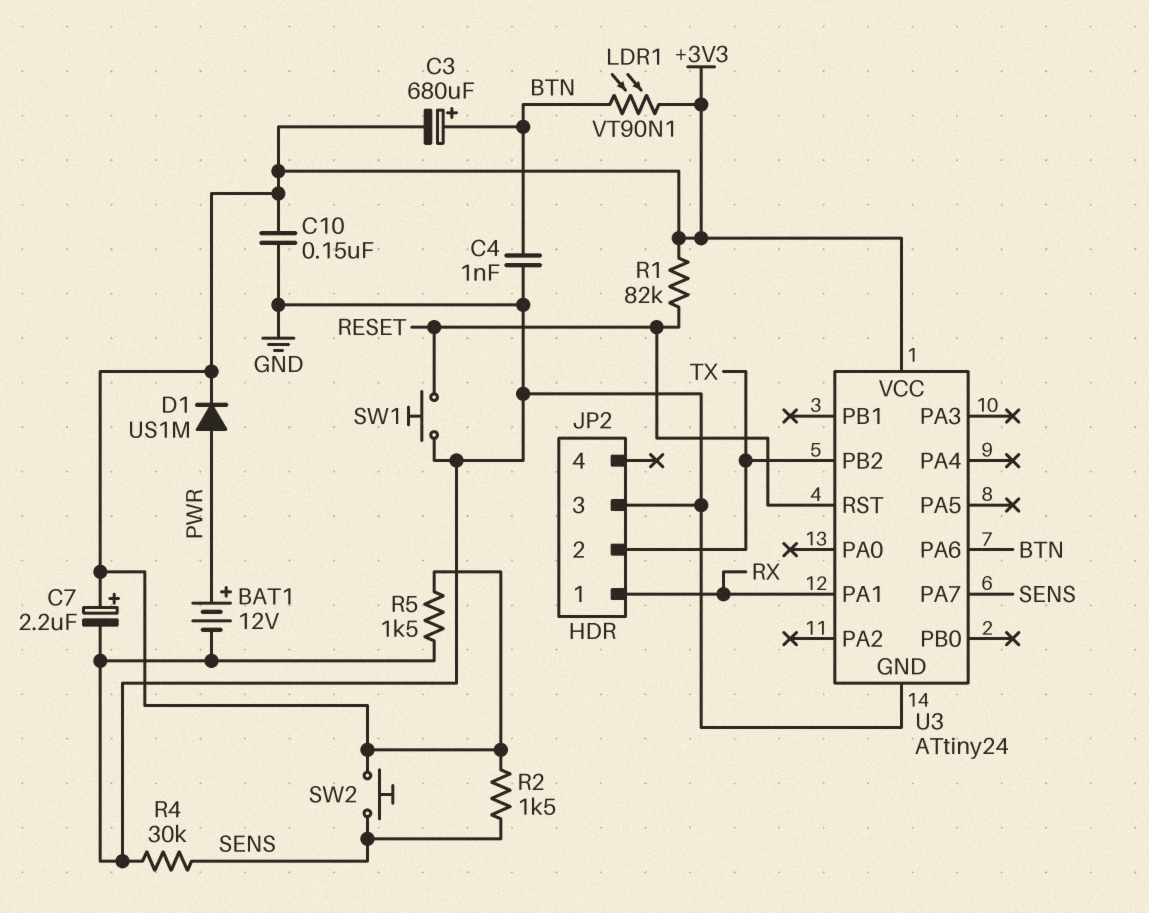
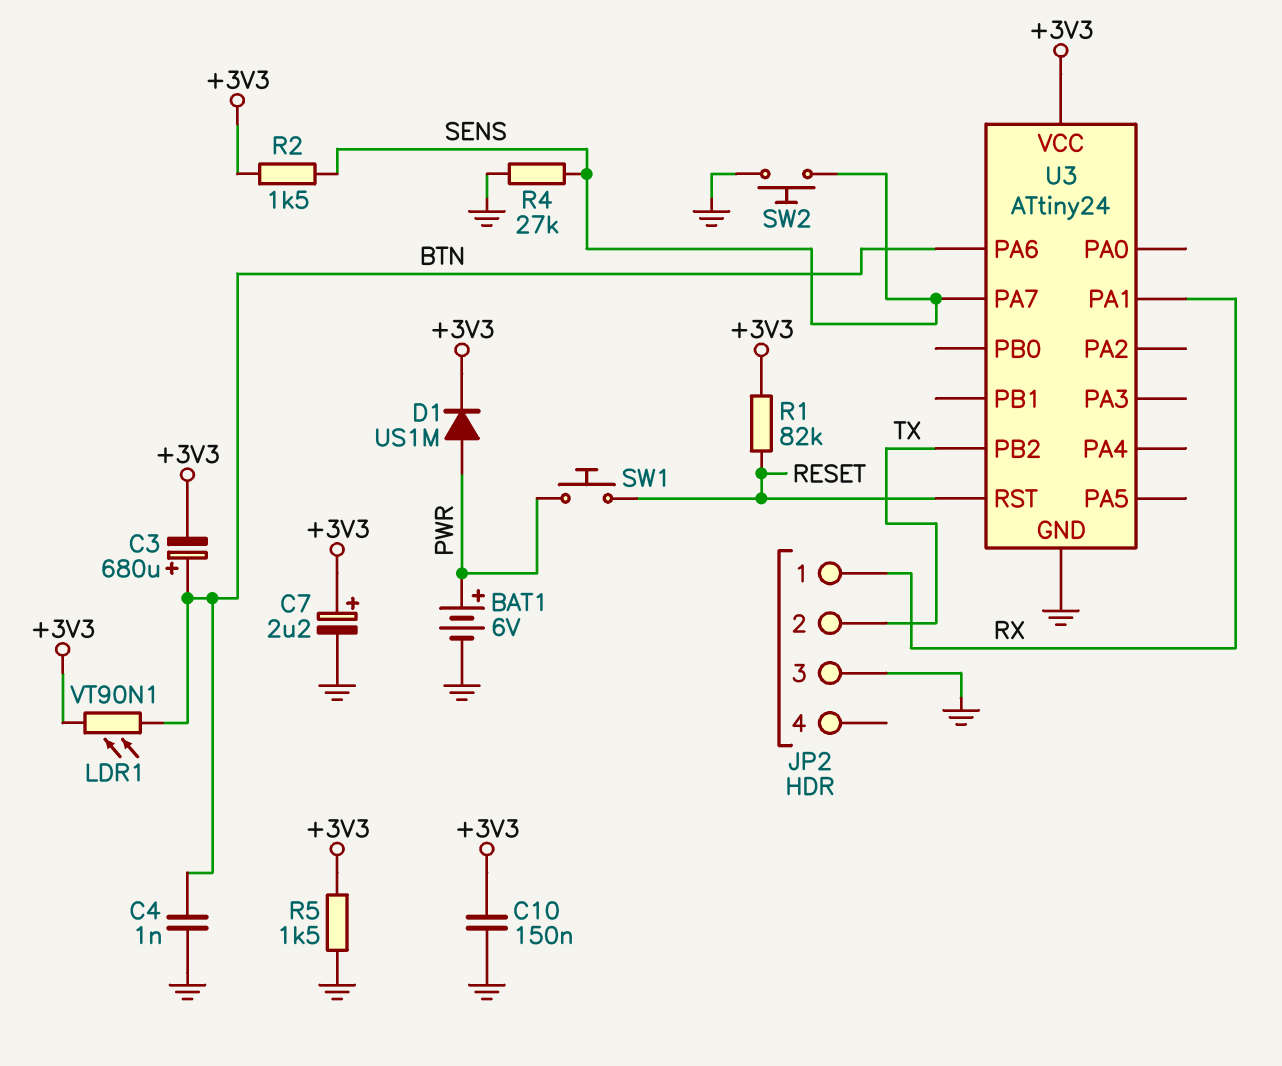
BAT1: 12V (plus PWR, minus GND) -> 6V (plus PWR, minus GND)
R4: 30k (GND, SENS) -> 27k (GND, SENS)
SW1: button (GND, RESET) -> button (PWR, RESET)
SW2: button (+3V3, SENS) -> button (GND, SENS)

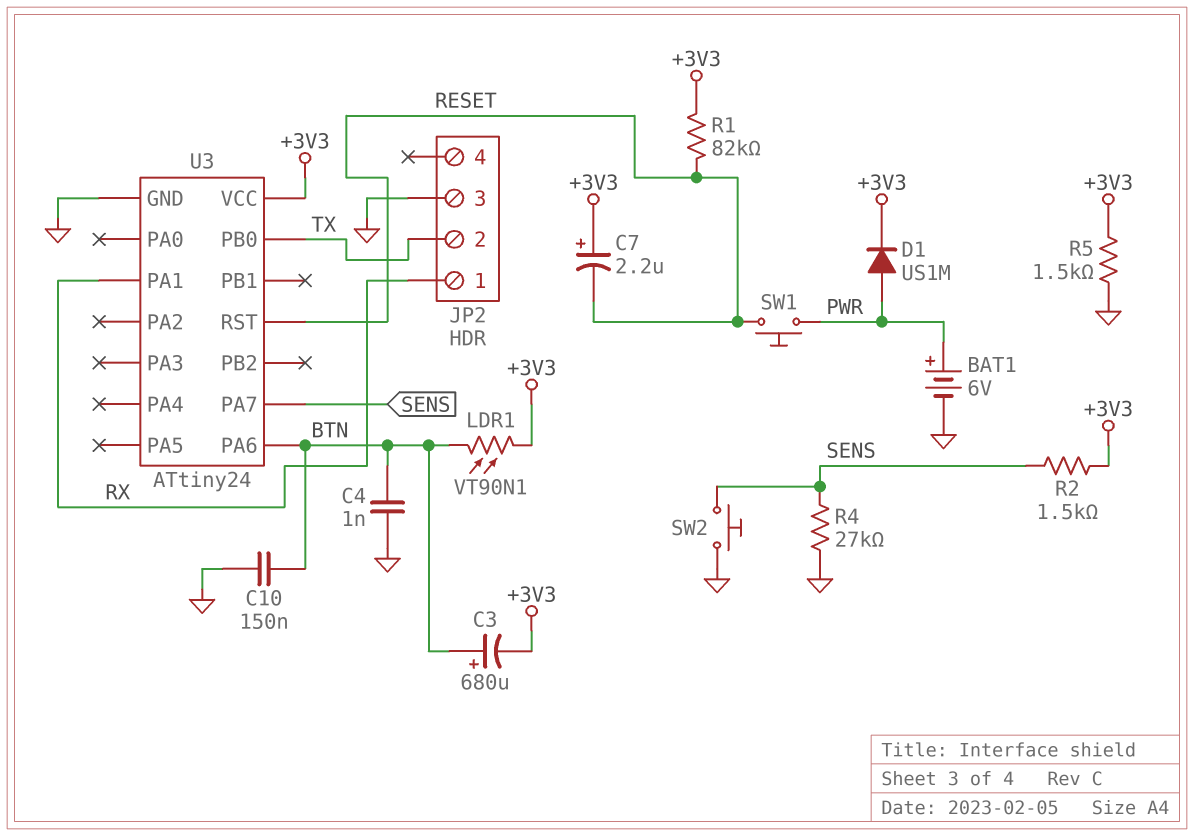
C7: 2.2uF (plus +3V3, minus GND) -> 2.2uF (plus +3V3, minus RESET)
C10: 150nF (+3V3, GND) -> 150nF (BTN, GND)
U3 pin PB0: none -> TX
U3 pin PB2: TX -> none

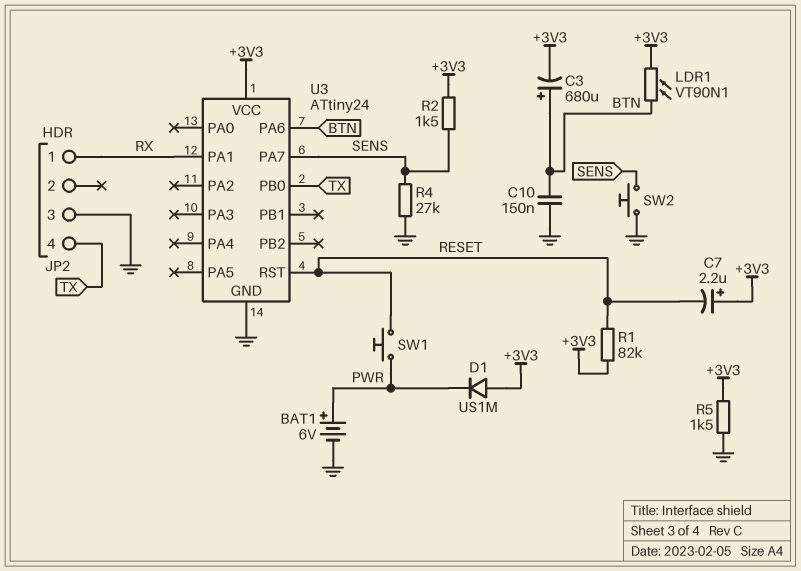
C4: 1nF (BTN, GND) -> none
D1: diode US1M (A PWR, K +3V3) -> diode US1M (A +3V3, K PWR)
JP2 pin 2: TX -> none
JP2 pin 4: none -> TX

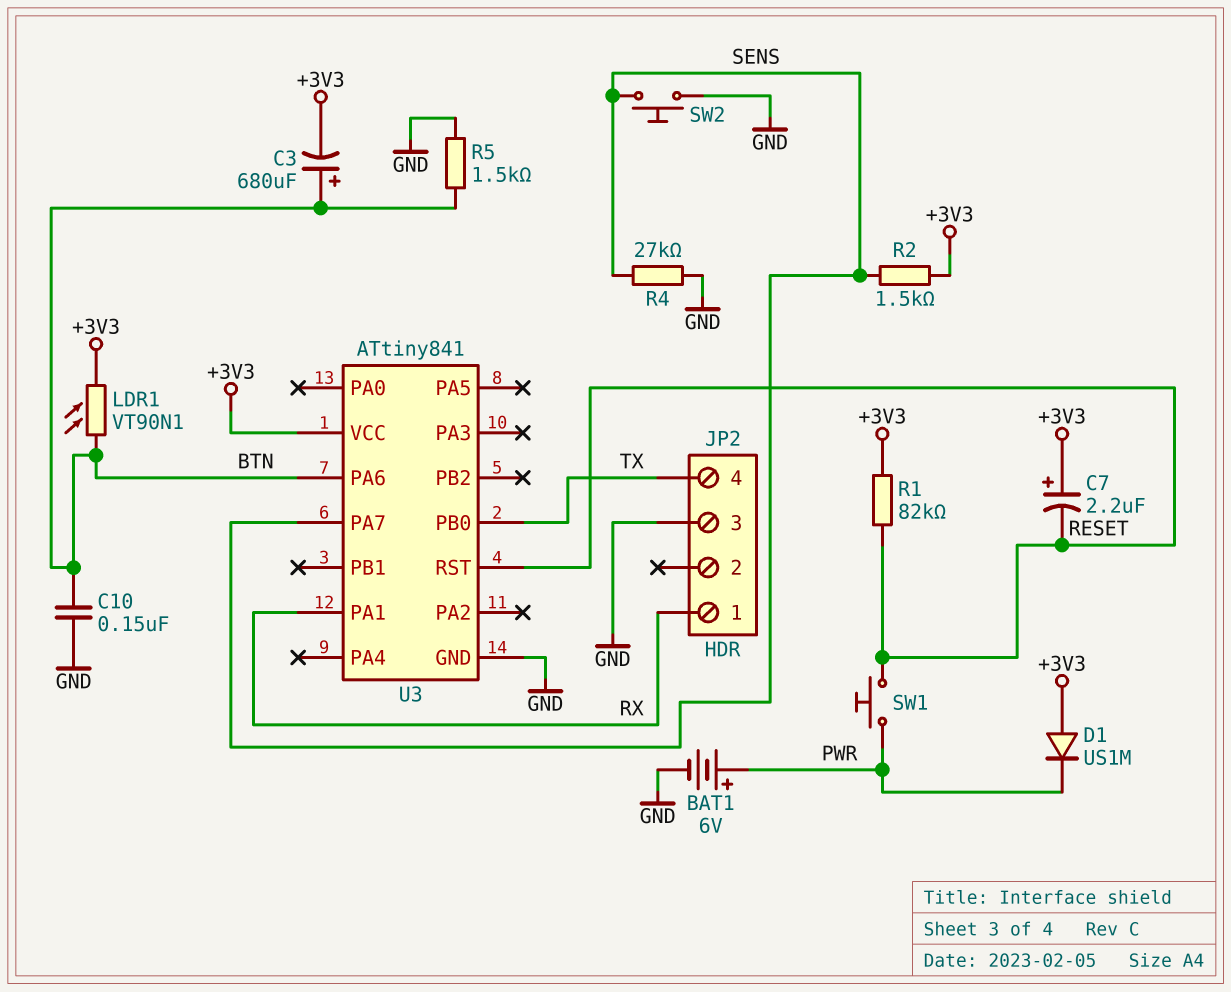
R5: 1.5k (+3V3, GND) -> 1.5k (BTN, GND)
U3: ATtiny24 -> ATtiny841

